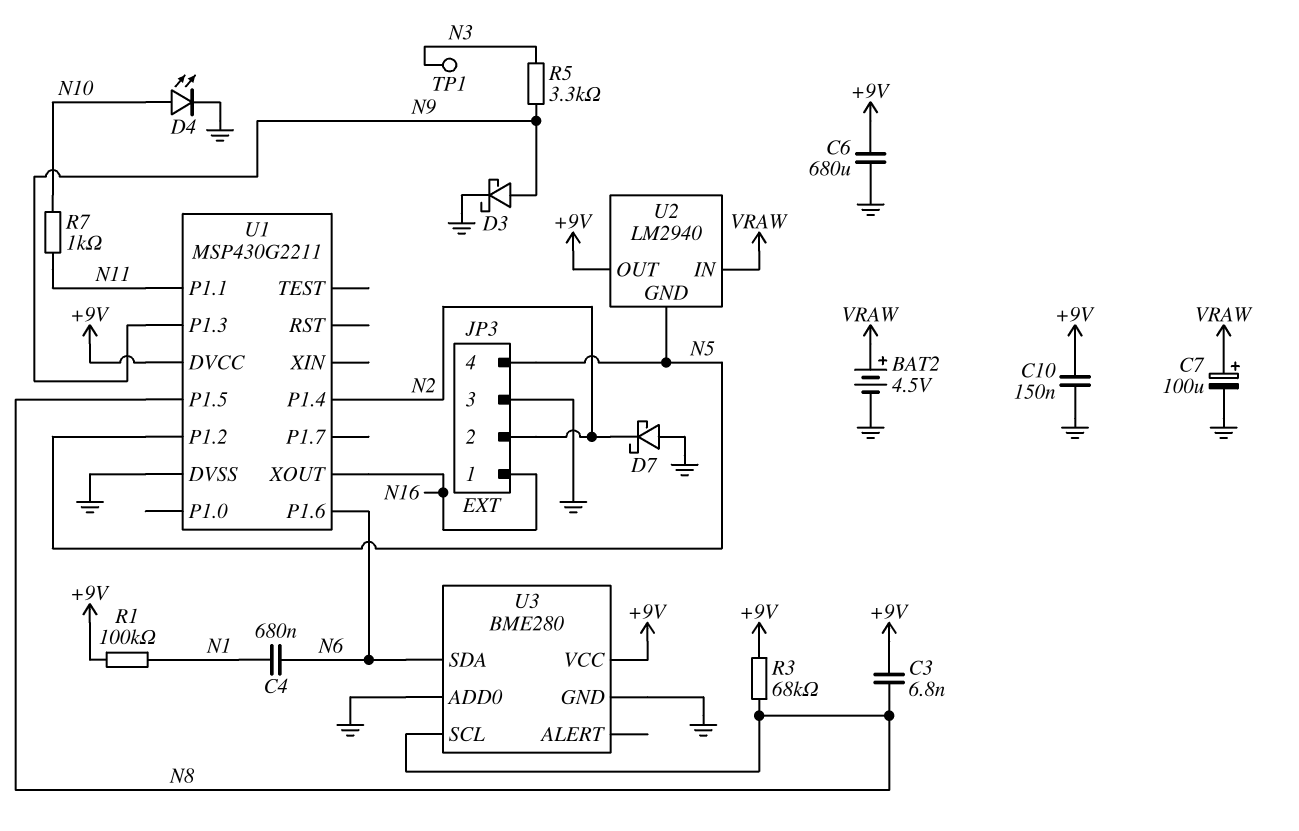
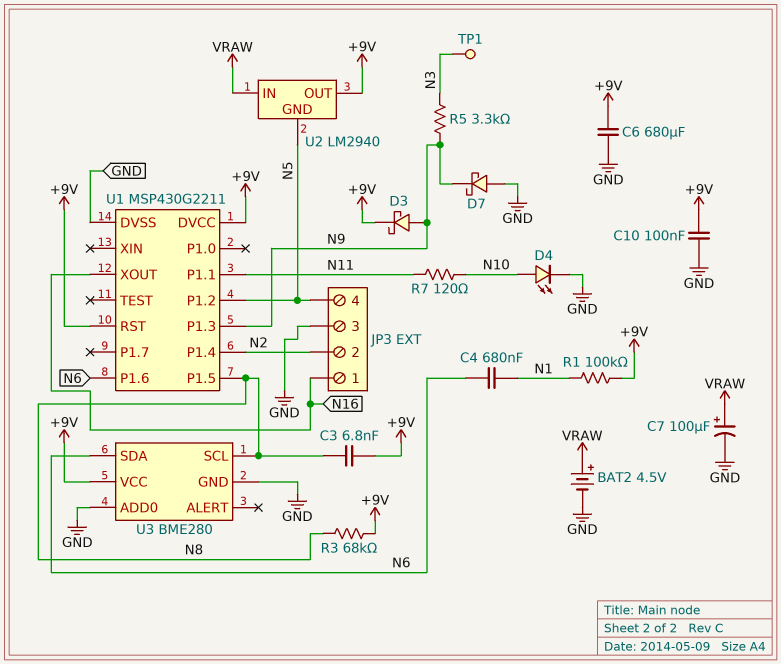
C10: 150nF (+9V, GND) -> 100nF (+9V, GND)
D3: schottky (A N9, K GND) -> schottky (A N9, K +9V)
D7: schottky (A GND, K N2) -> schottky (A GND, K N9)
R7: 1k (N10, N11) -> 120 (N10, N11)
U1 pin RST: none -> +9V

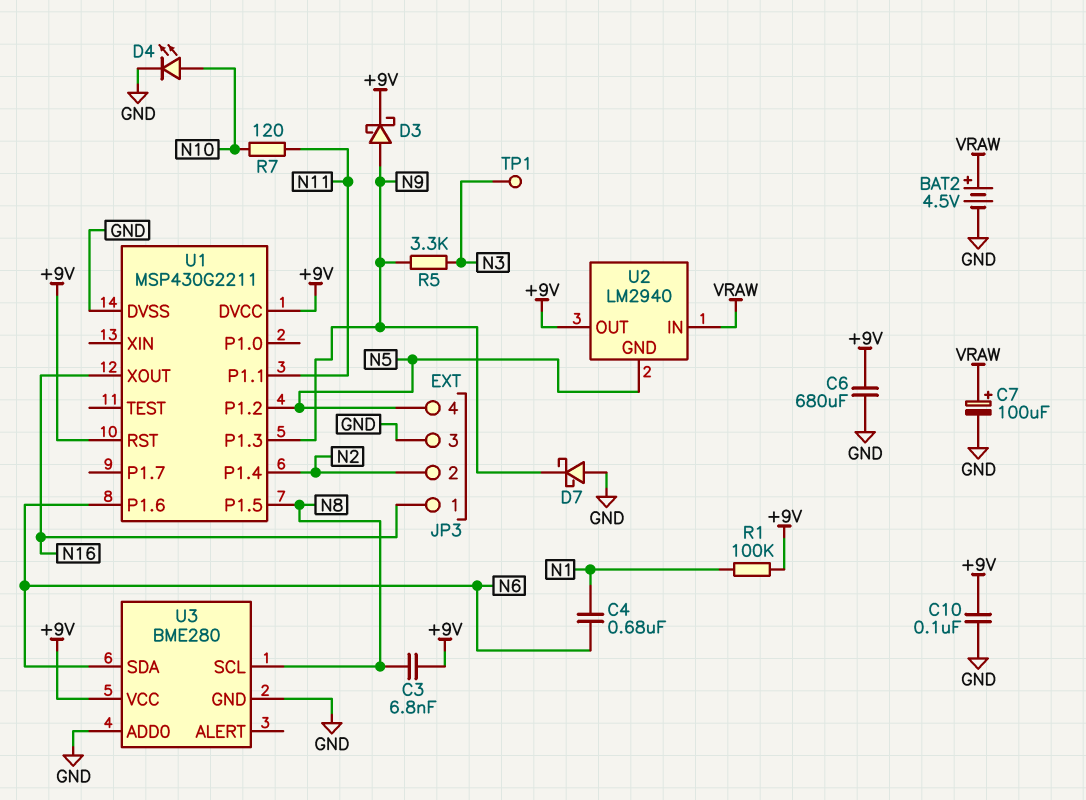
R3: 68k (+9V, N8) -> none

